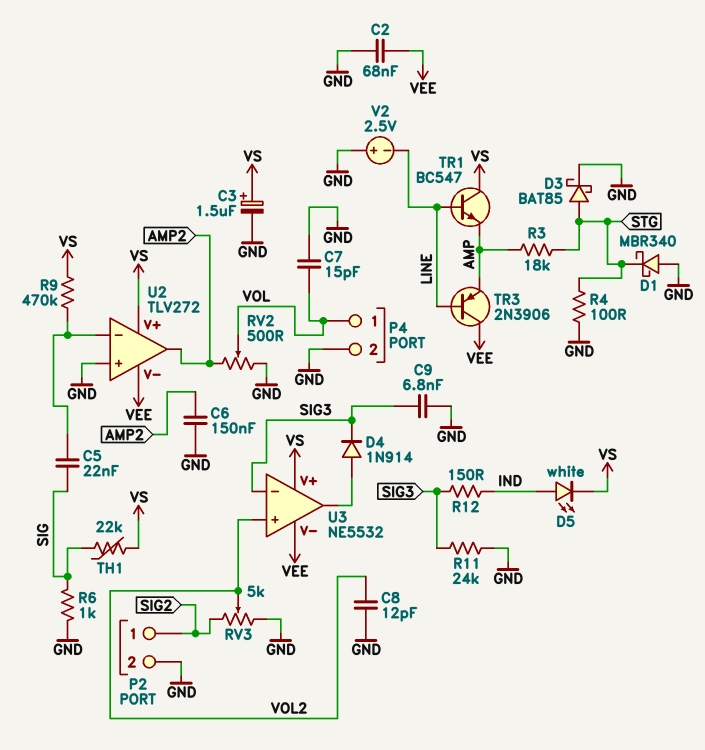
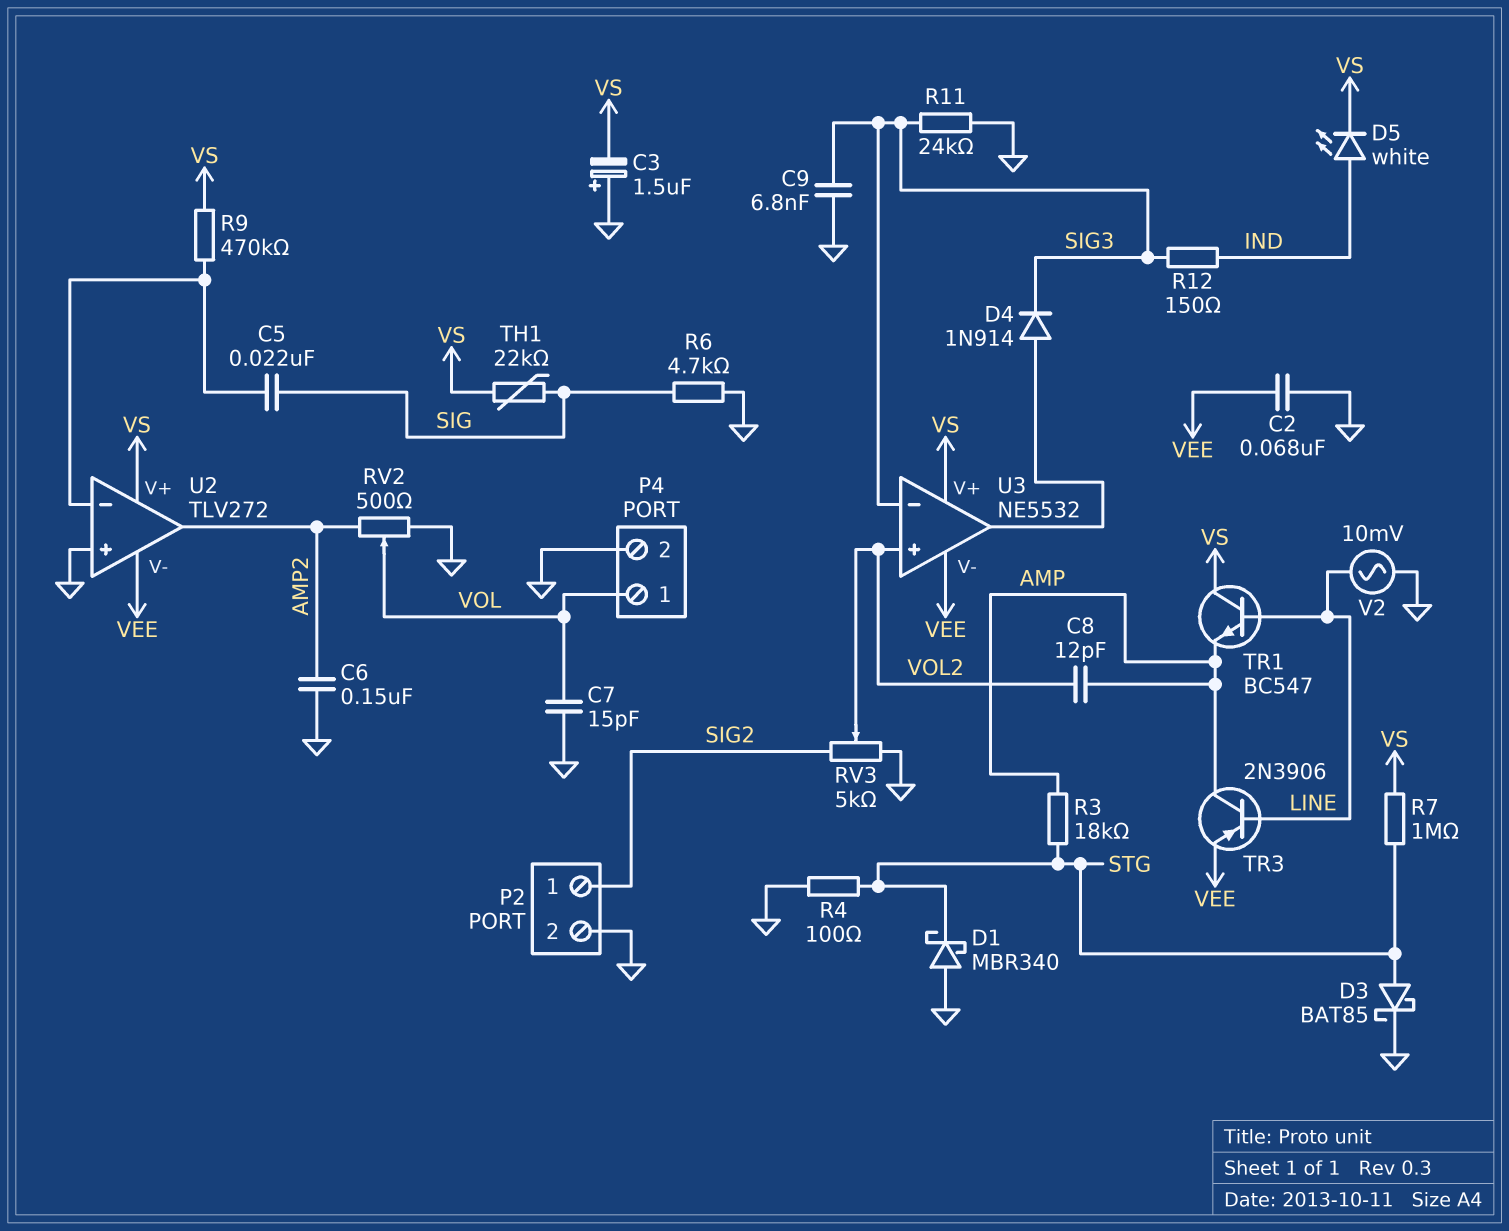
C3: 1.5uF (plus VS, minus GND) -> 1.5uF (plus GND, minus VS)
C8: 12pF (GND, VOL2) -> 12pF (AMP, VOL2)
R6: 1k (GND, SIG) -> 4.7k (GND, SIG)
R7: none -> 1M (STG, VS)
TR3: PNP 2N3906 (B LINE, C VEE, E AMP) -> PNP 2N3906 (B LINE, C AMP, E VEE)
V2: 2.5V (plus GND, minus LINE) -> AC 10mV (GND, LINE)

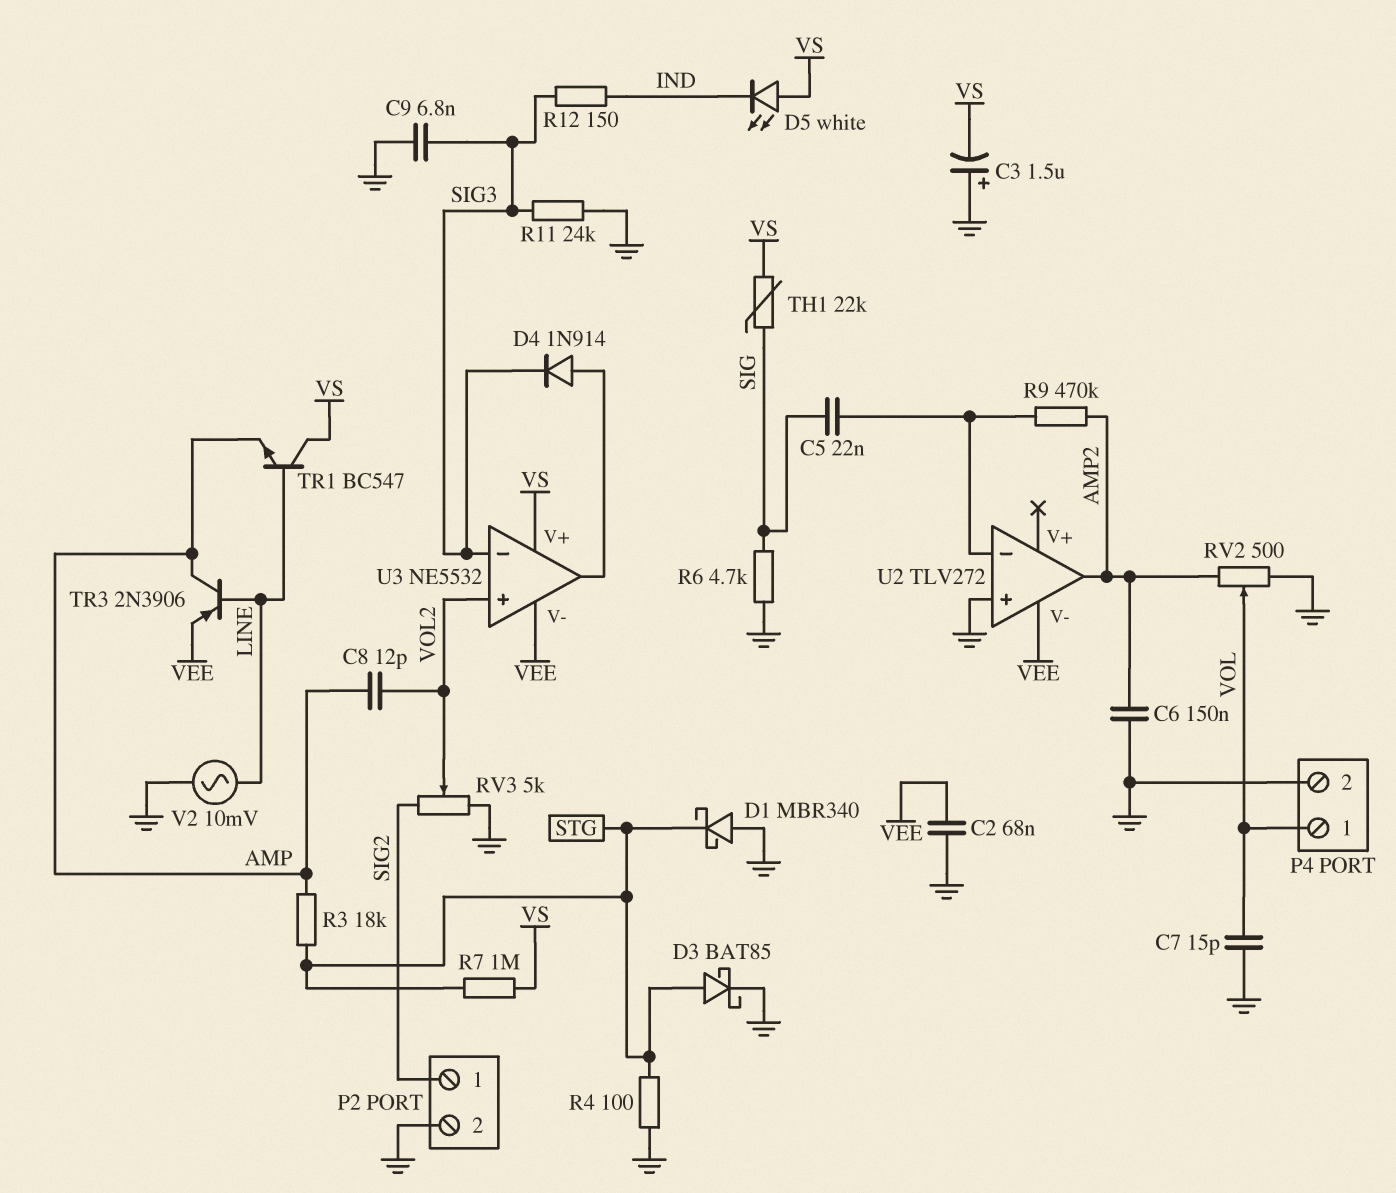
D5: LED white (A IND, K VS) -> LED white (A VS, K IND)
R9: 470k (U2/in-, VS) -> 470k (AMP2, U2/in-)
U2 pin V+: VS -> none

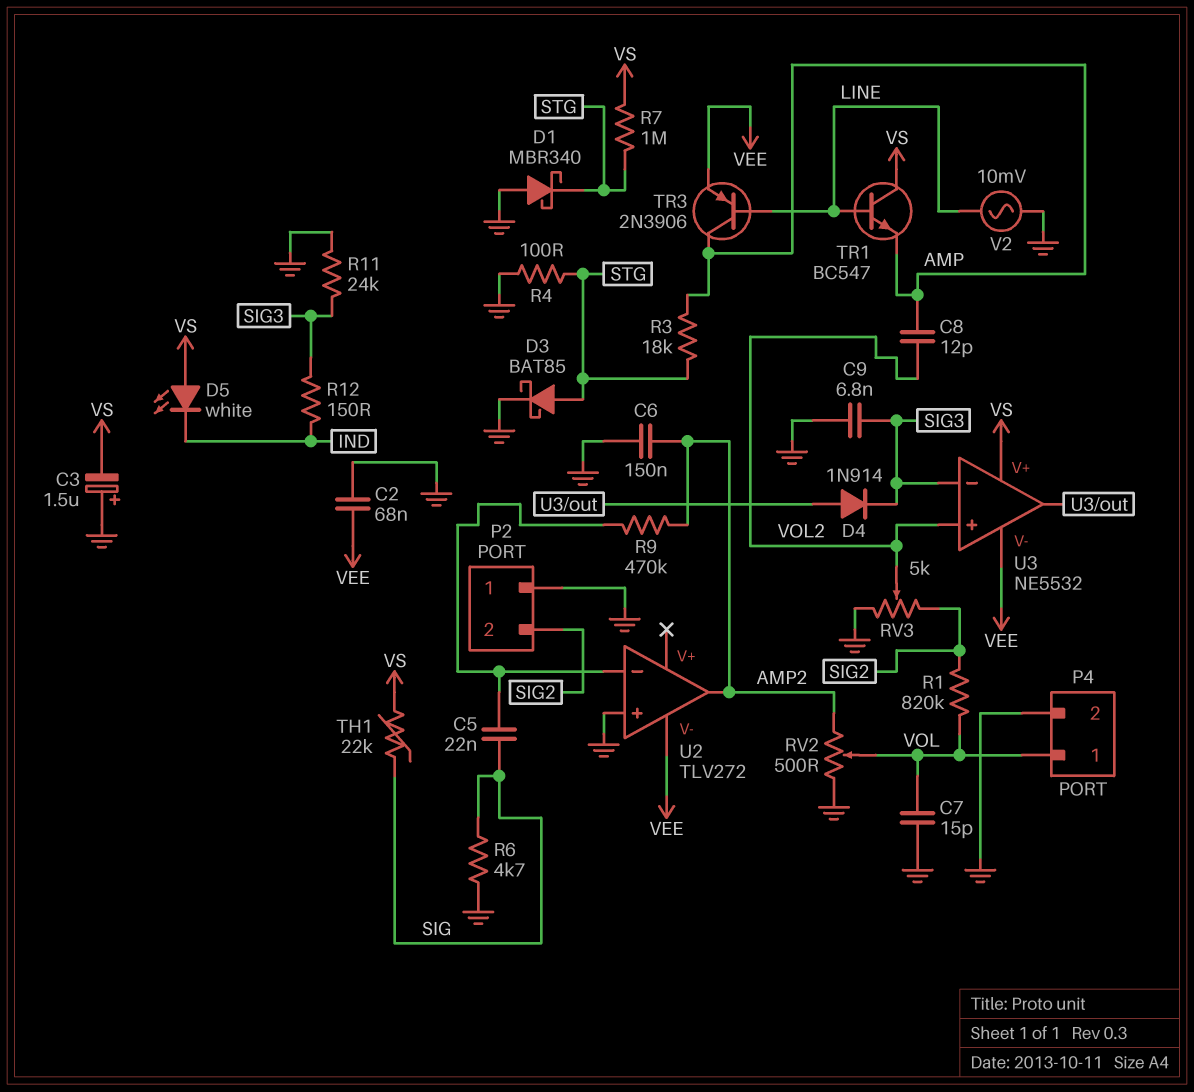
P2 pin 1: SIG2 -> GND
P2 pin 2: GND -> SIG2
R1: none -> 820k (SIG2, VOL)

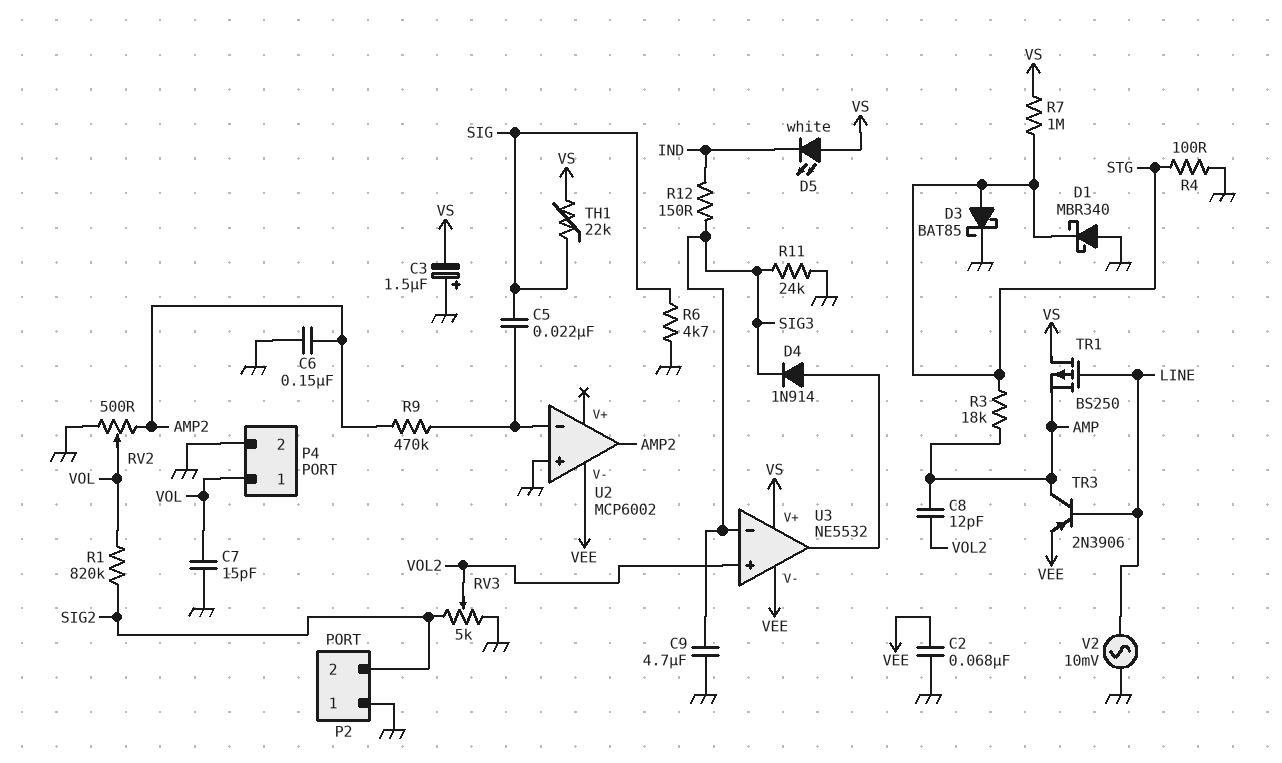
C9: 6.8nF (GND, SIG3) -> 4.7uF (GND, SIG3)
TR1: NPN BC547 (B LINE, C VS, E AMP) -> PMOS BS250 (G LINE, D VS, S AMP)
U2: TLV272 -> MCP6002

